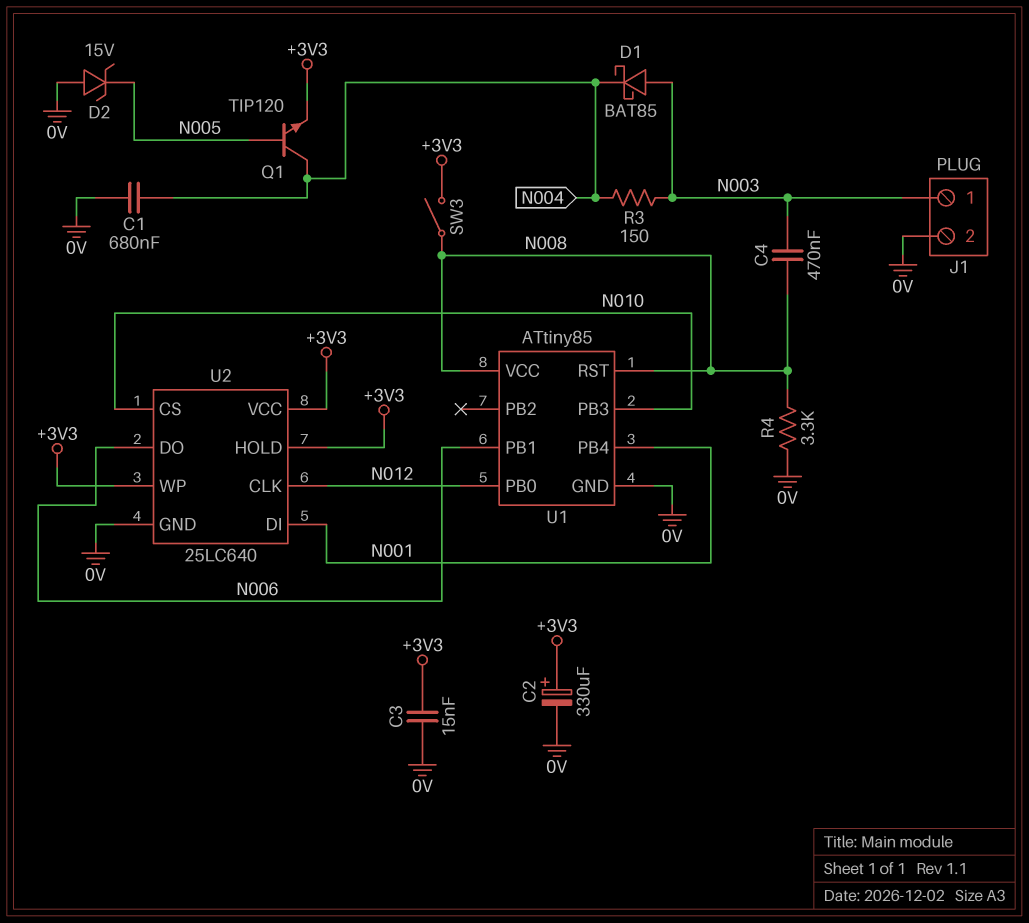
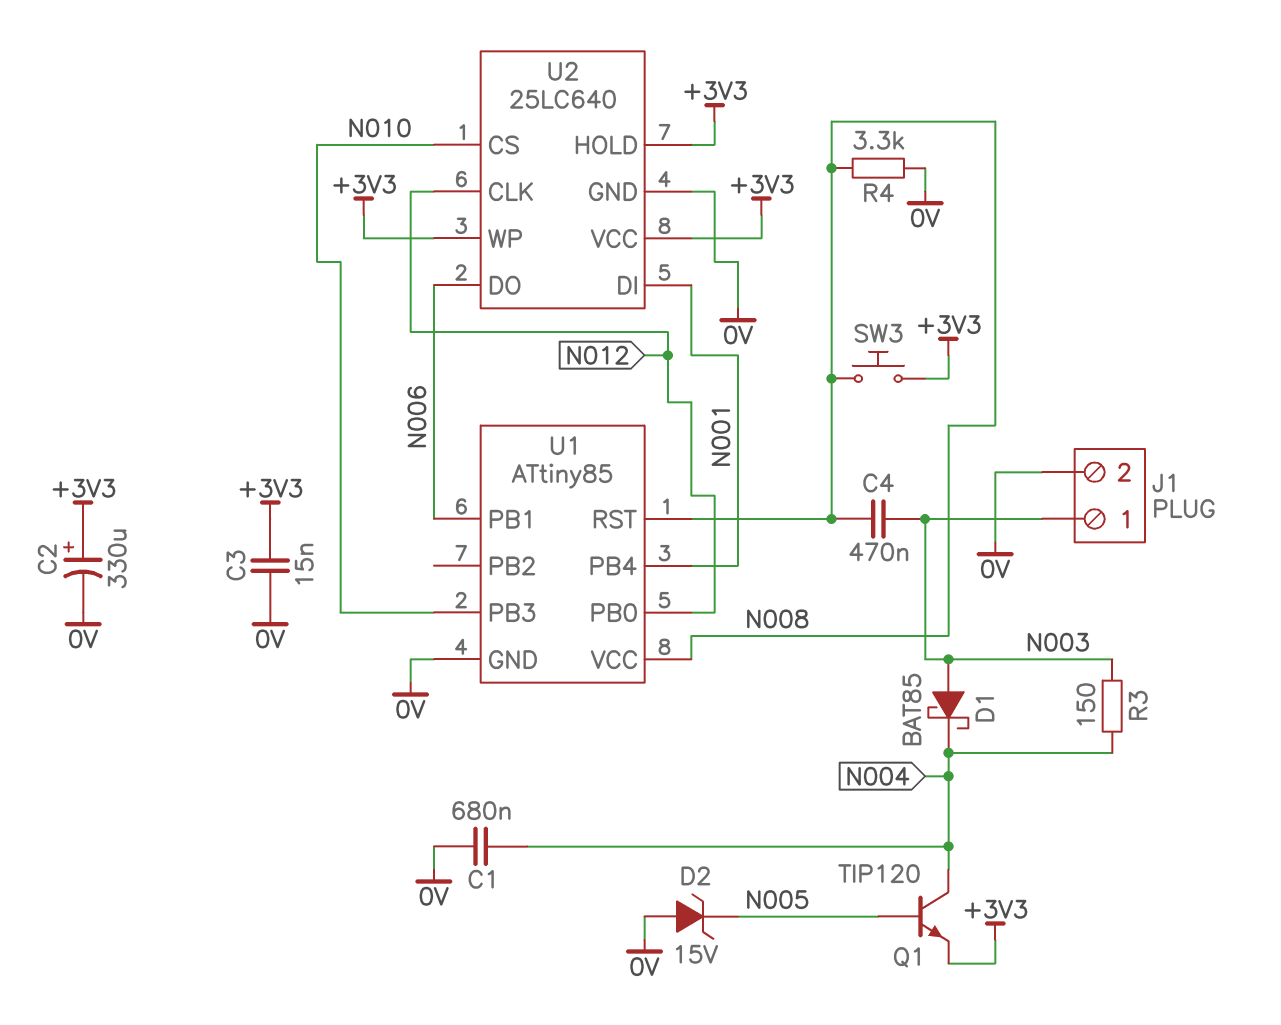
SW3: switch (+3V3, N008) -> button (+3V3, N008)

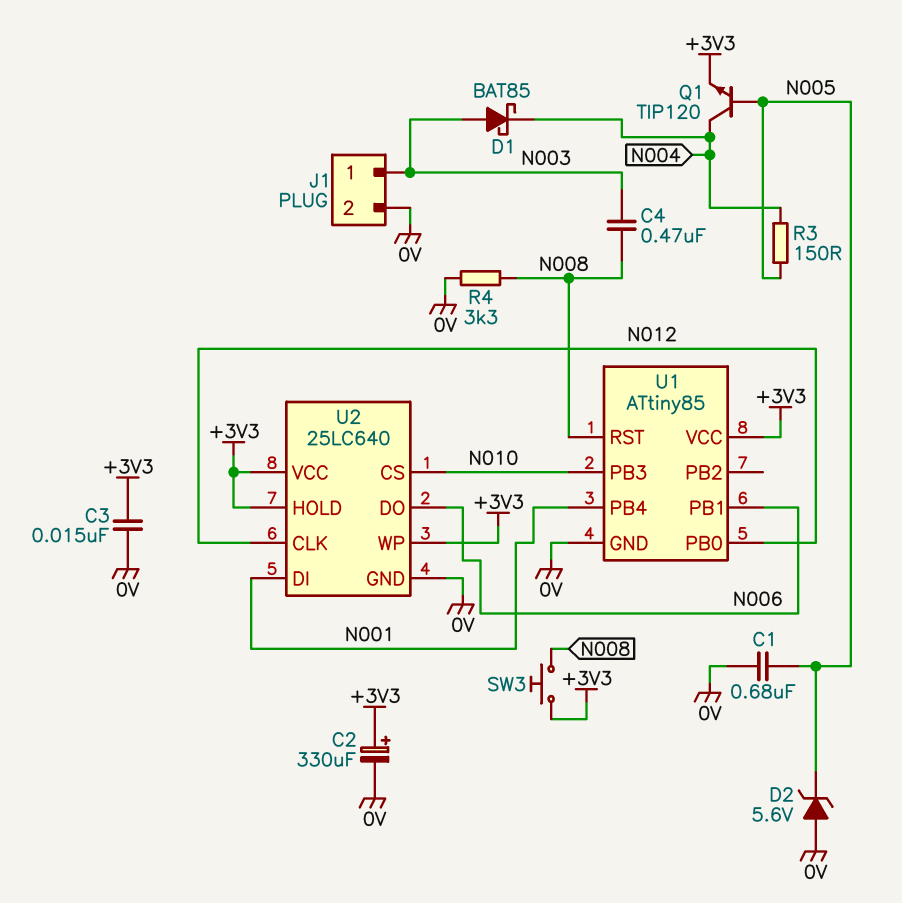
C1: 680nF (0V, N004) -> 680nF (0V, N005)
D2: zener 15V (A 0V, K N005) -> zener 5.6V (A 0V, K N005)
R3: 150 (N003, N004) -> 150 (N004, N005)
U1 pin VCC: N008 -> +3V3

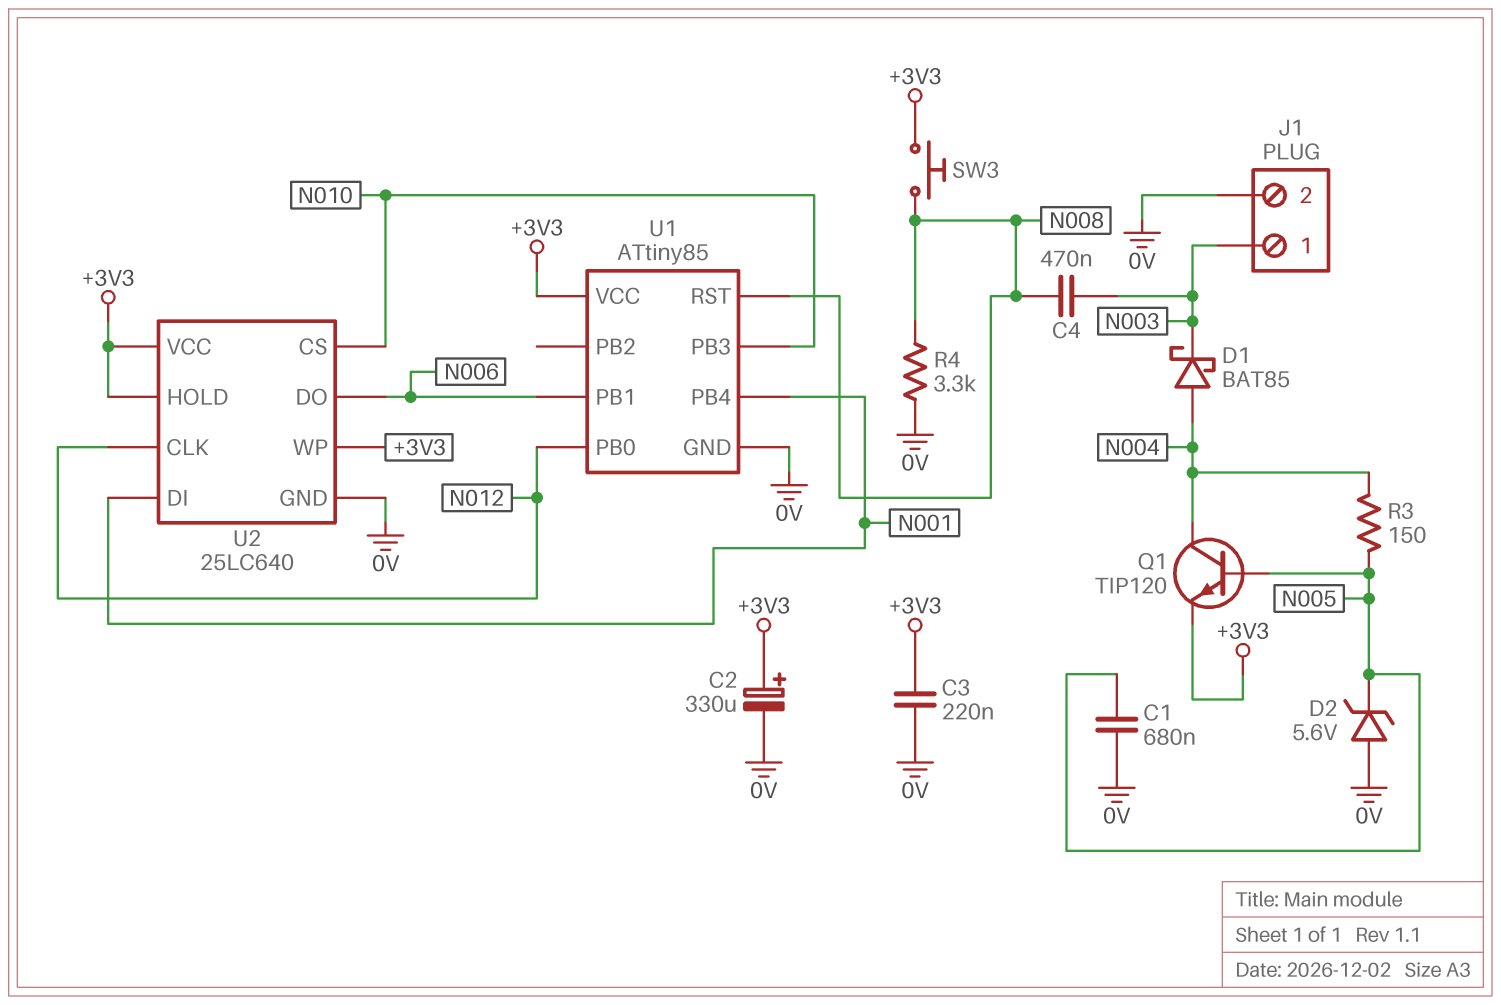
C3: 15nF (+3V3, 0V) -> 220nF (+3V3, 0V)
D1: schottky BAT85 (A N003, K N004) -> schottky BAT85 (A N004, K N003)

